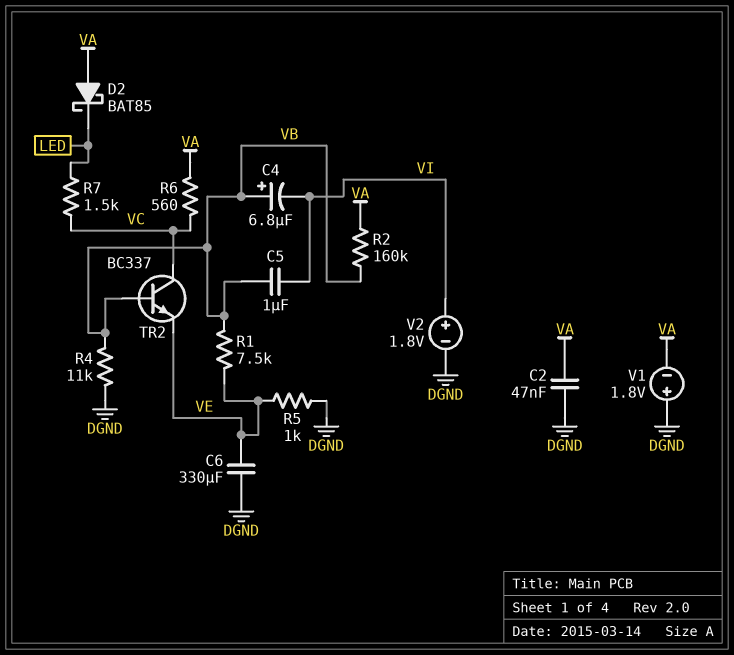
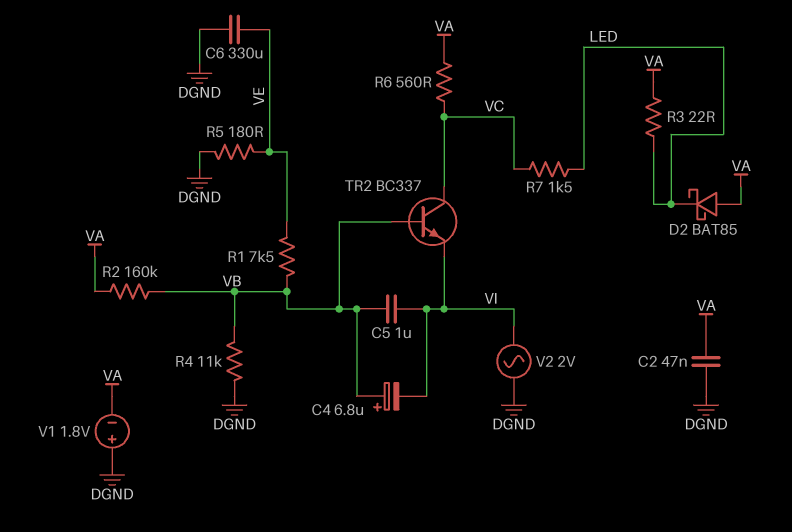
R3: none -> 22 (LED, VA)
R5: 1k (DGND, VE) -> 180 (DGND, VE)
TR2: NPN BC337 (B VB, C VC, E VE) -> NPN BC337 (B VB, C VC, E VI)
V2: 1.8V (plus VI, minus DGND) -> AC 2V (DGND, VI)

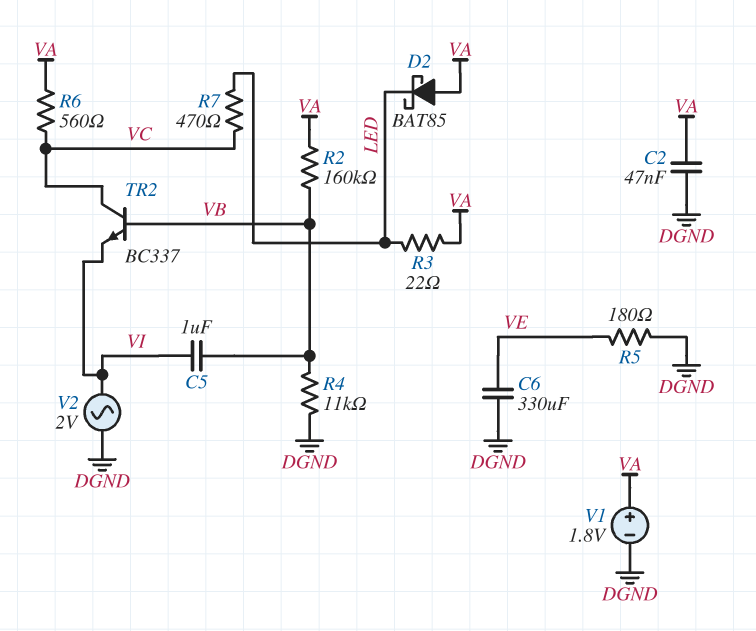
C4: 6.8uF (plus VB, minus VI) -> none
R1: 7.5k (VB, VE) -> none
R7: 1.5k (LED, VC) -> 470 (LED, VC)
V1: 1.8V (plus DGND, minus VA) -> 1.8V (plus VA, minus DGND)

